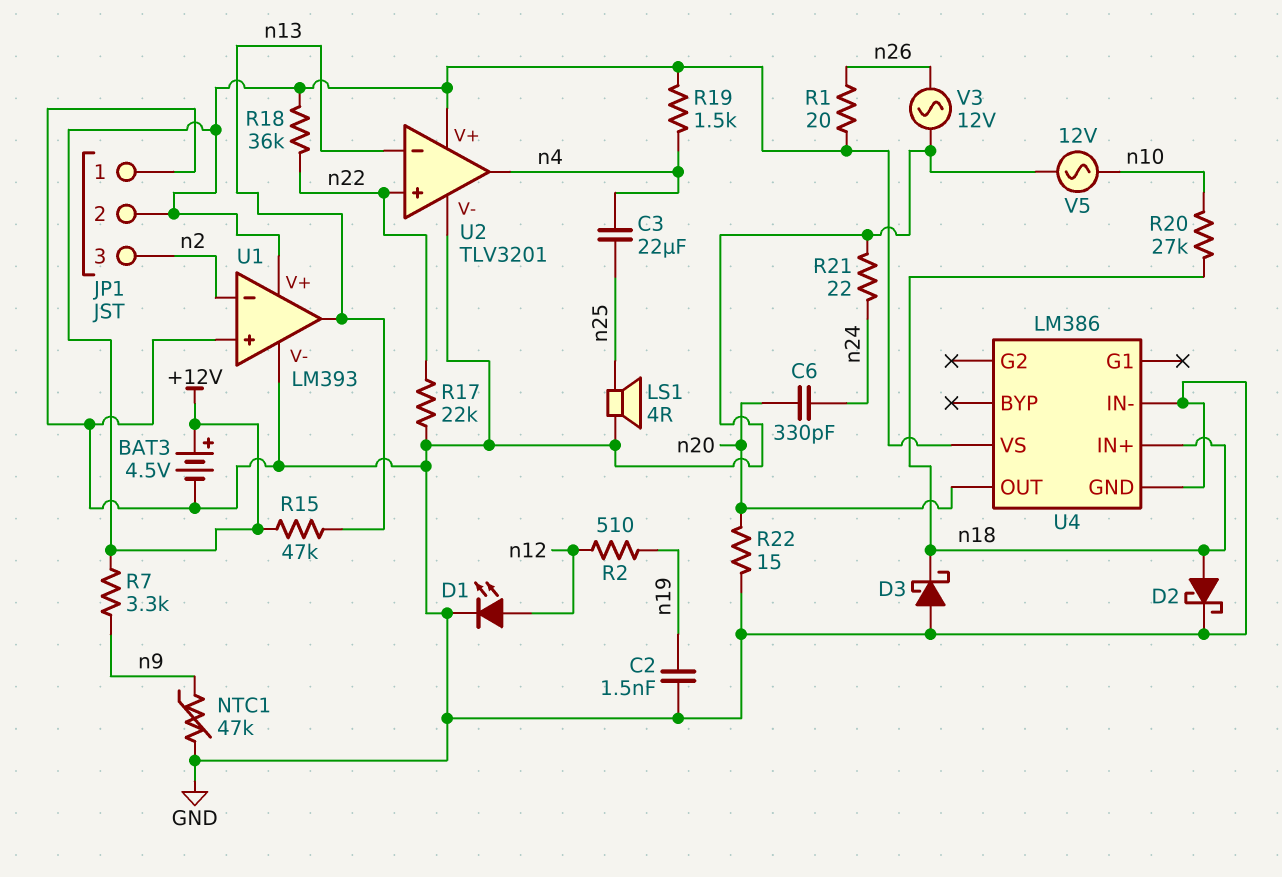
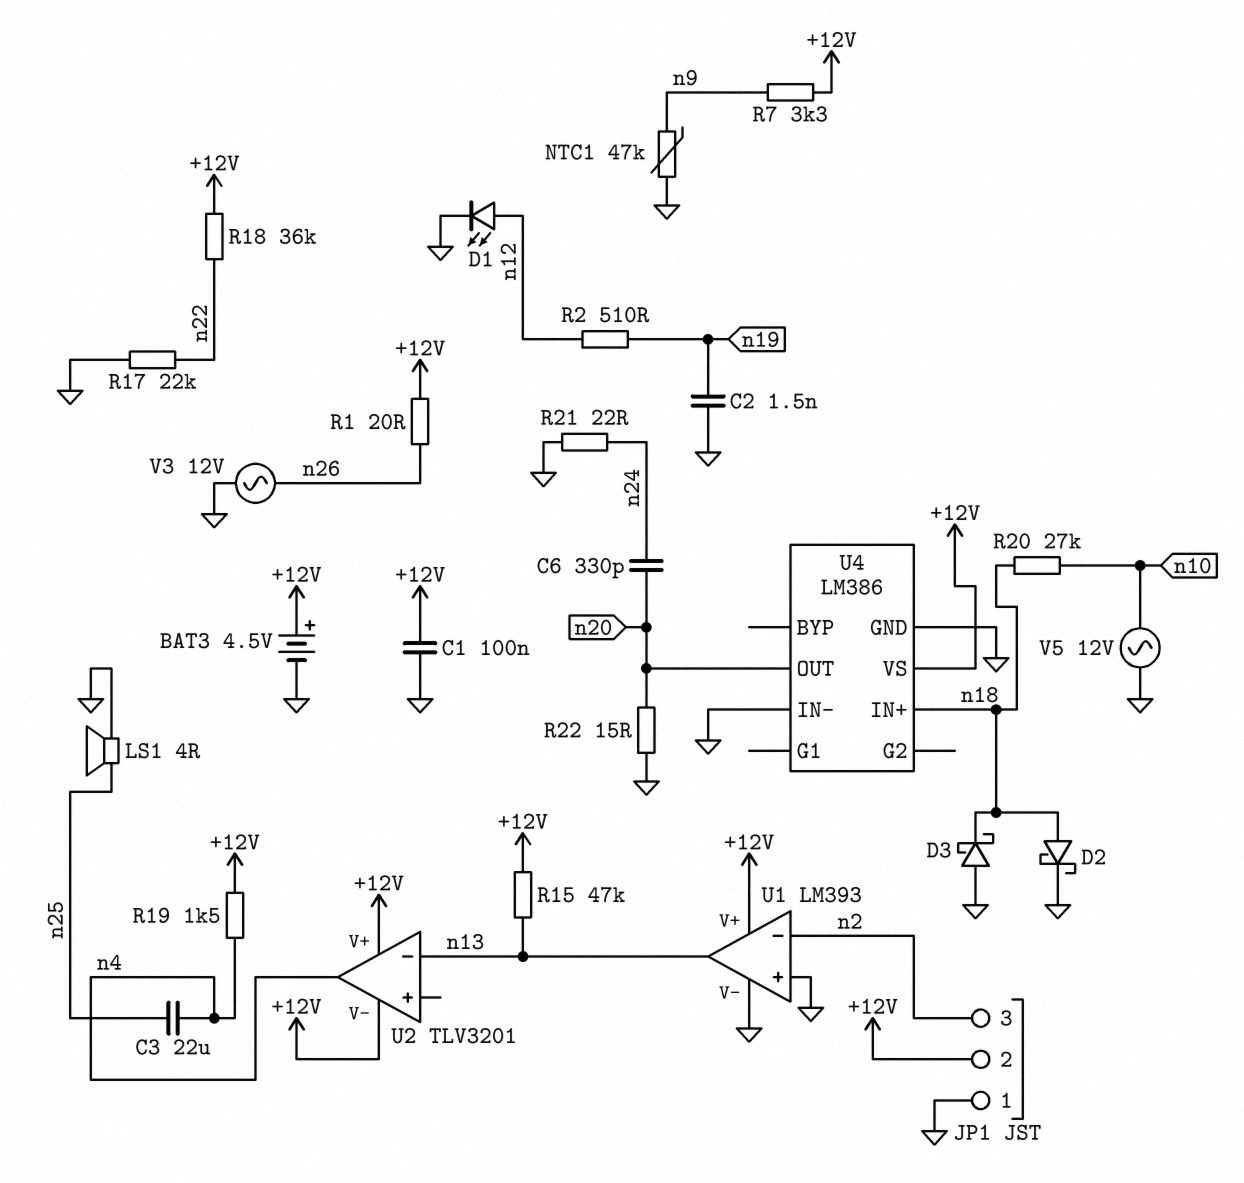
C1: none -> 100nF (+12V, GND)
U2 pin V-: GND -> +12V
U2 pin in+: n22 -> none

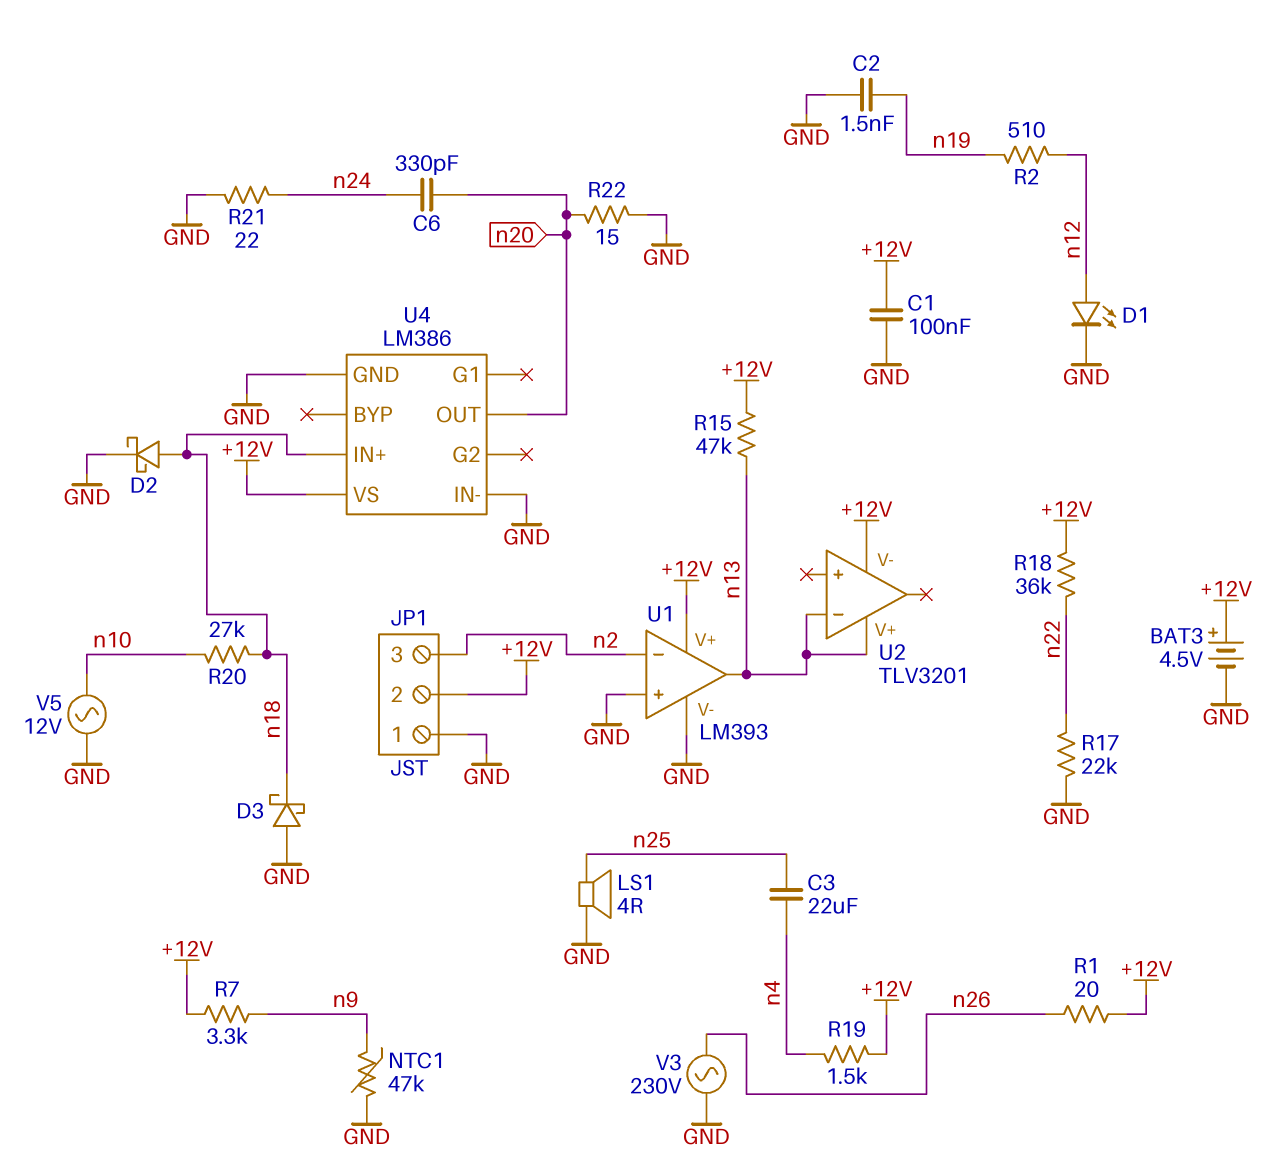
U2 pin V+: +12V -> n13
U2 pin out: n4 -> none
V3: AC 12V (GND, n26) -> AC 230V (GND, n26)

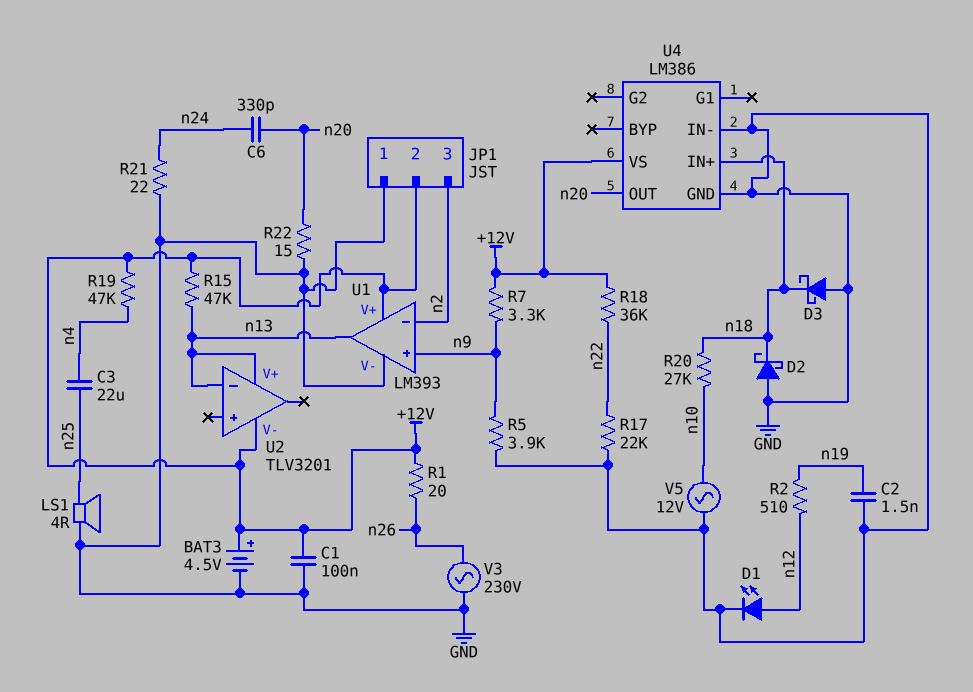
D2: schottky (A n18, K GND) -> schottky (A GND, K n18)
NTC1: 47k (GND, n9) -> none
R5: none -> 3.9k (GND, n9)
R19: 1.5k (+12V, n4) -> 47k (+12V, n4)
U1 pin in+: GND -> n9

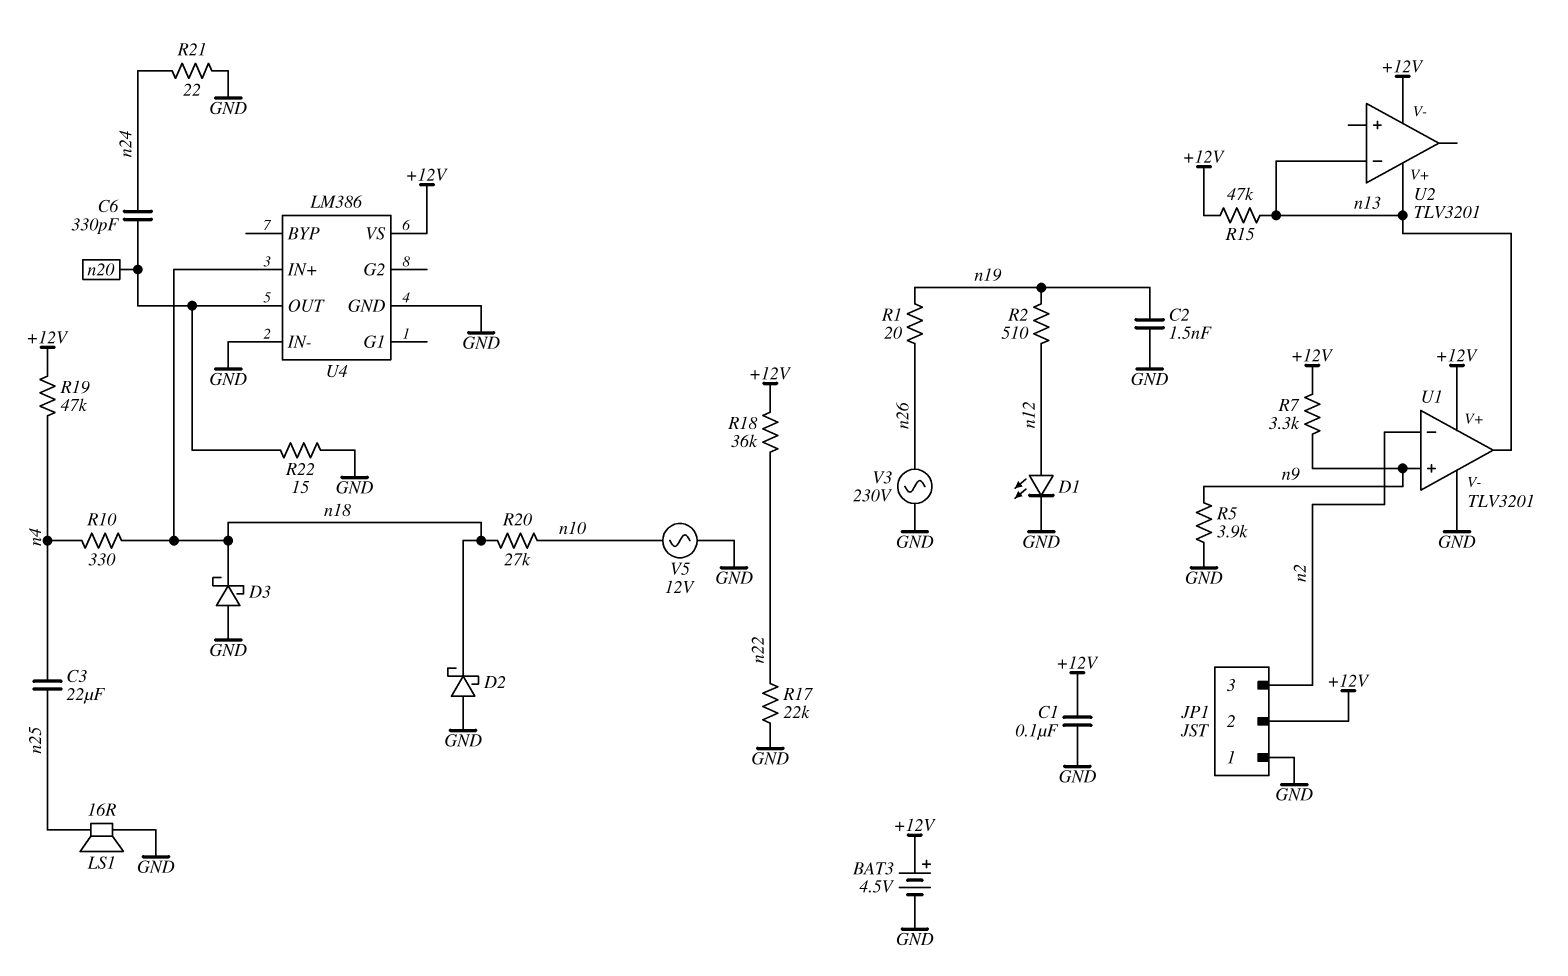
LS1: speaker 4R (GND, n25) -> speaker 16R (GND, n25)
R1: 20 (+12V, n26) -> 20 (n19, n26)
R10: none -> 330 (n4, n18)
U1: LM393 -> TLV3201

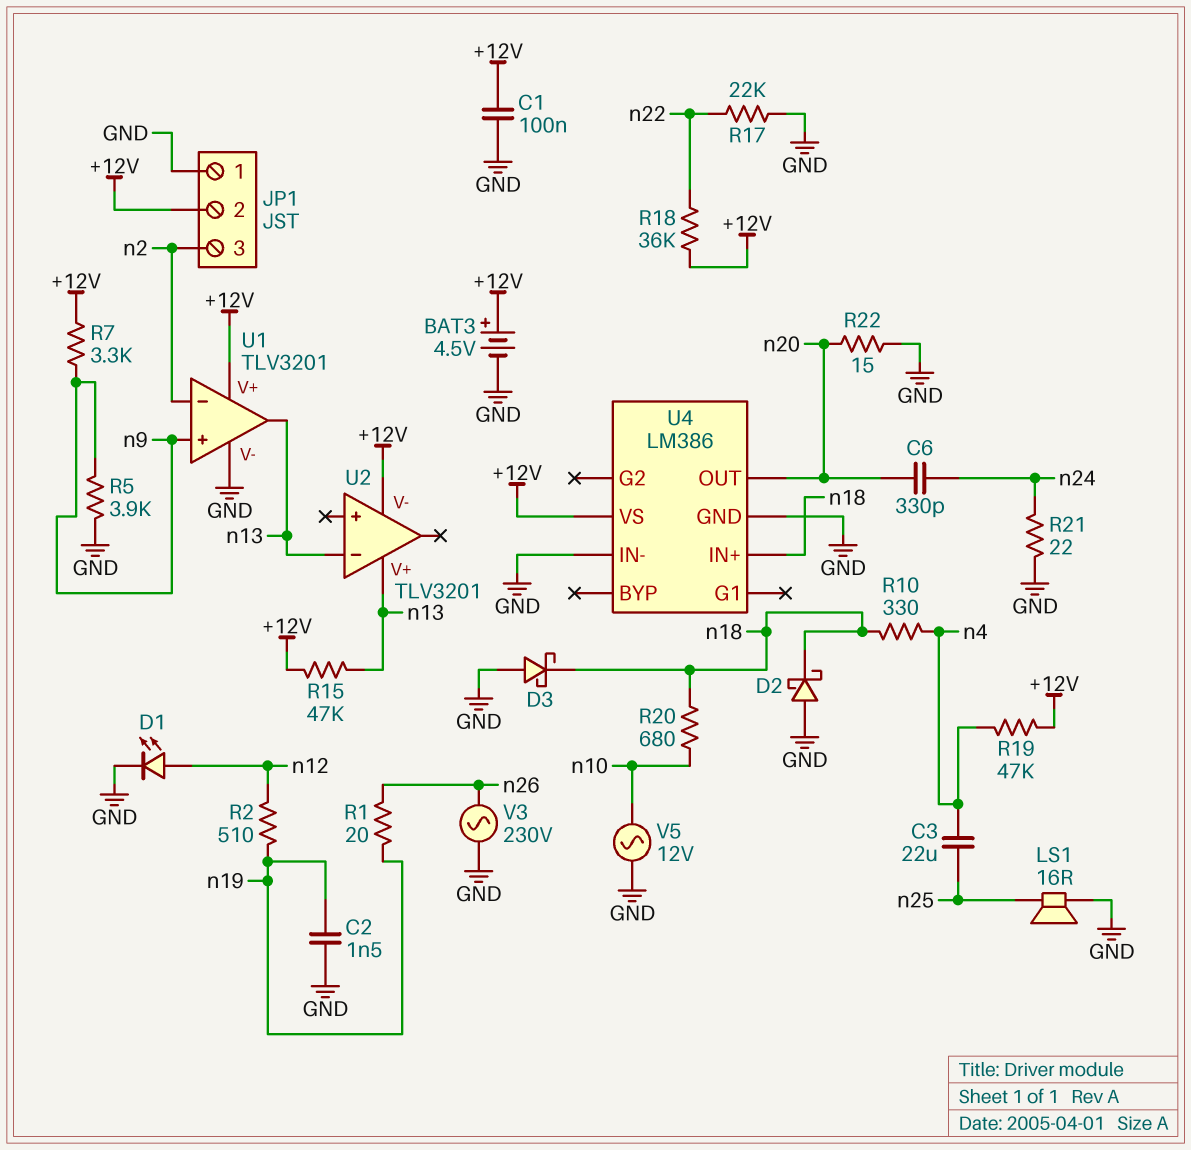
R20: 27k (n10, n18) -> 680 (n10, n18)

